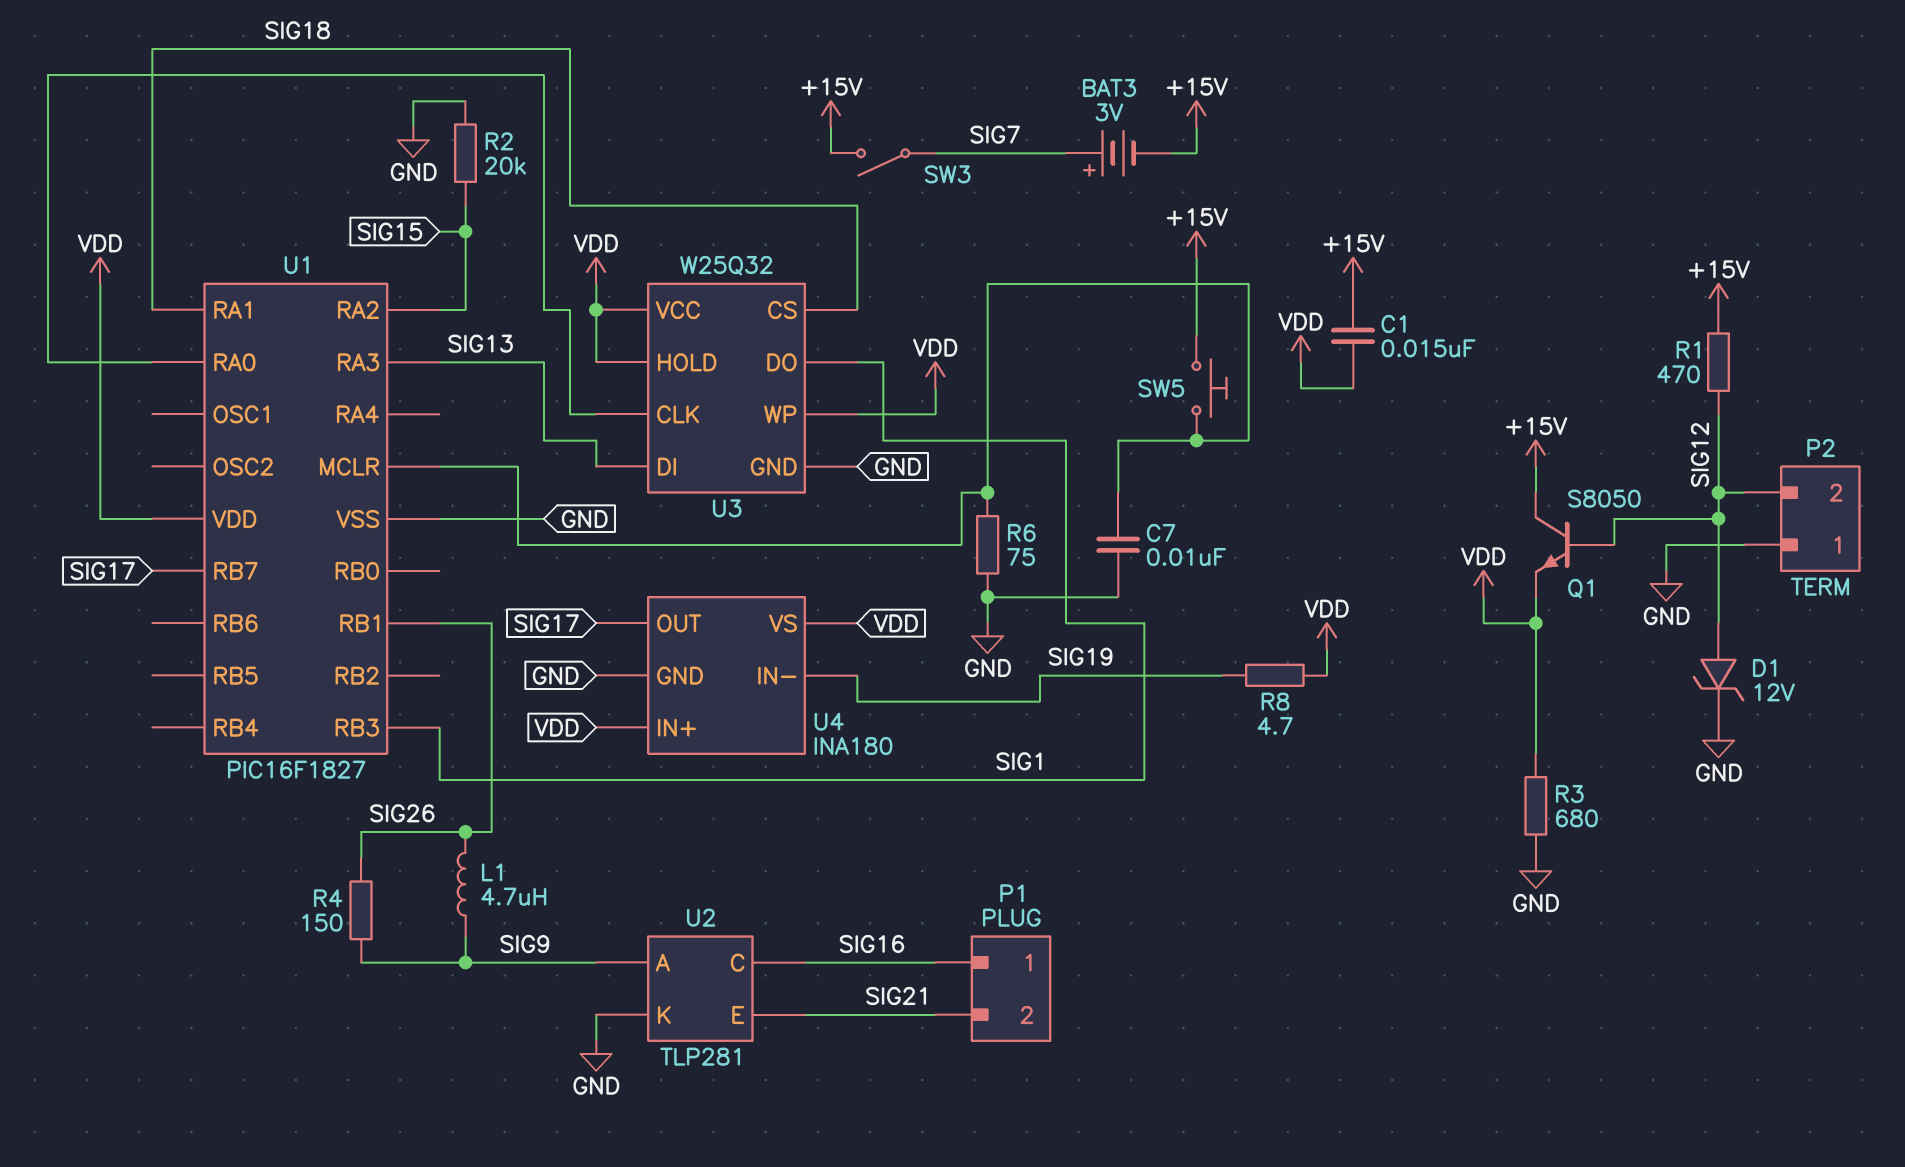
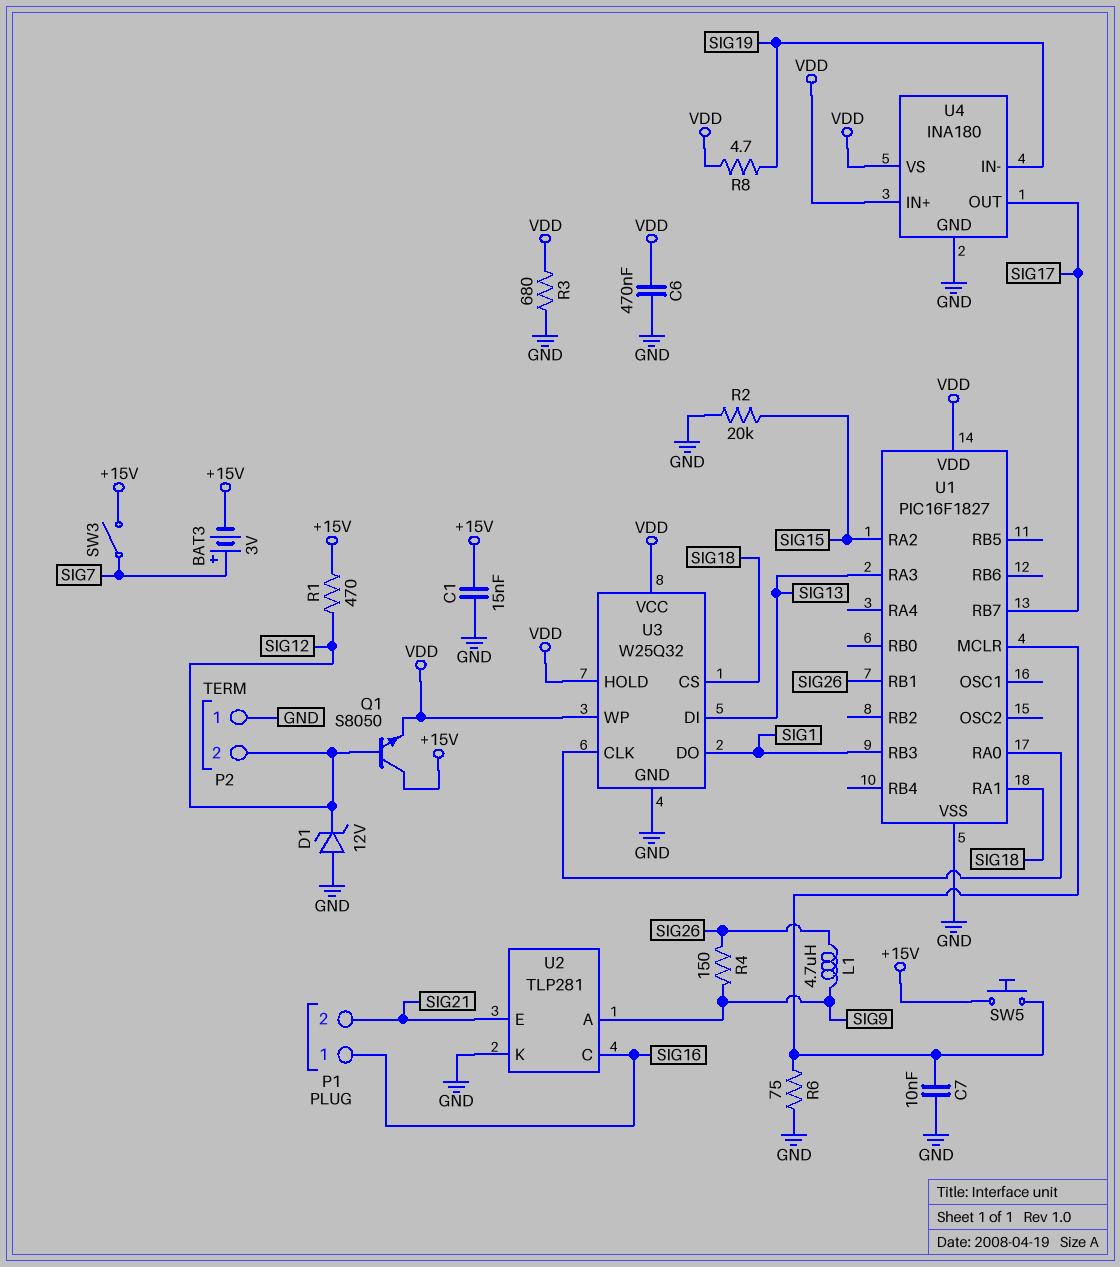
C1: 15nF (+15V, VDD) -> 15nF (+15V, GND)
C6: none -> 470nF (GND, VDD)
D1: zener 12V (A SIG12, K GND) -> zener 12V (A GND, K SIG12)

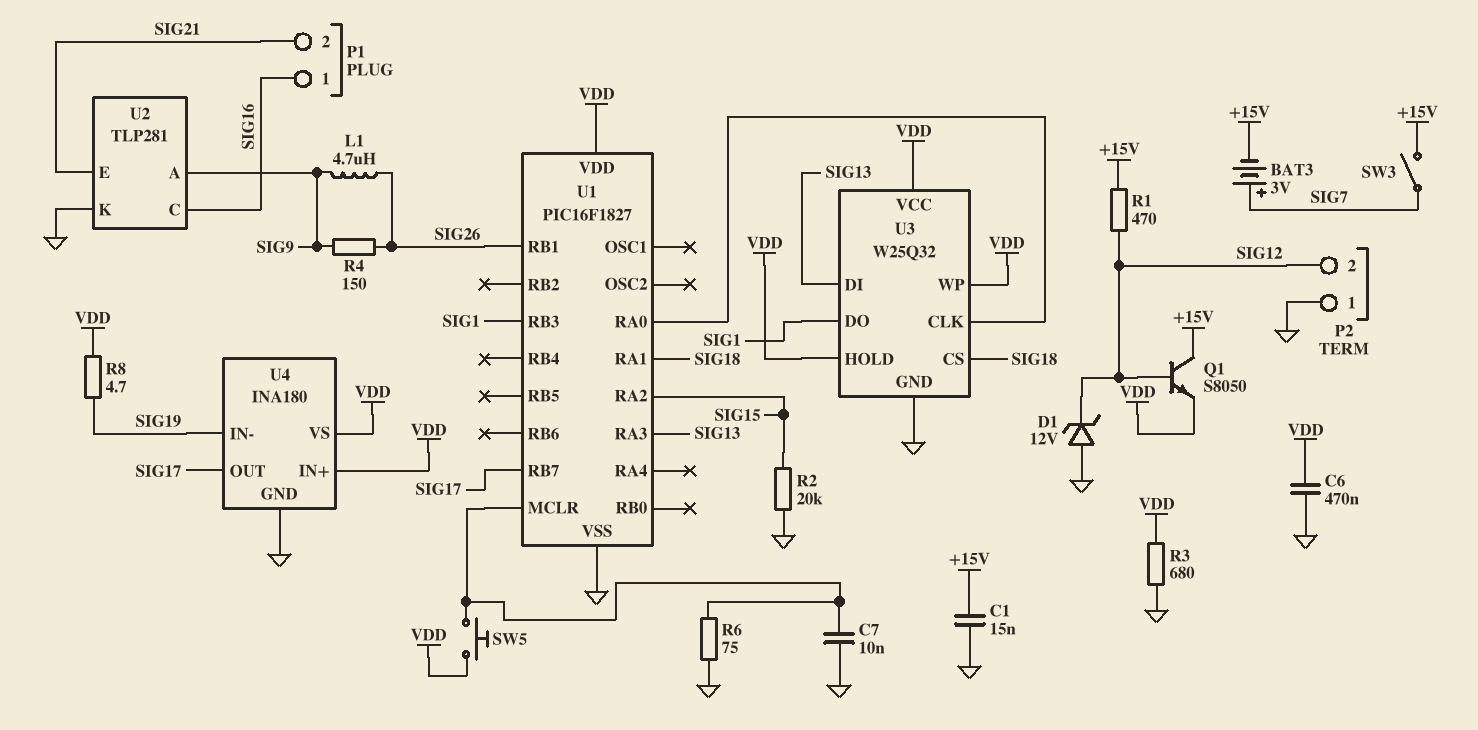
SW5: button (+15V, U1/MCLR) -> button (U1/MCLR, VDD)

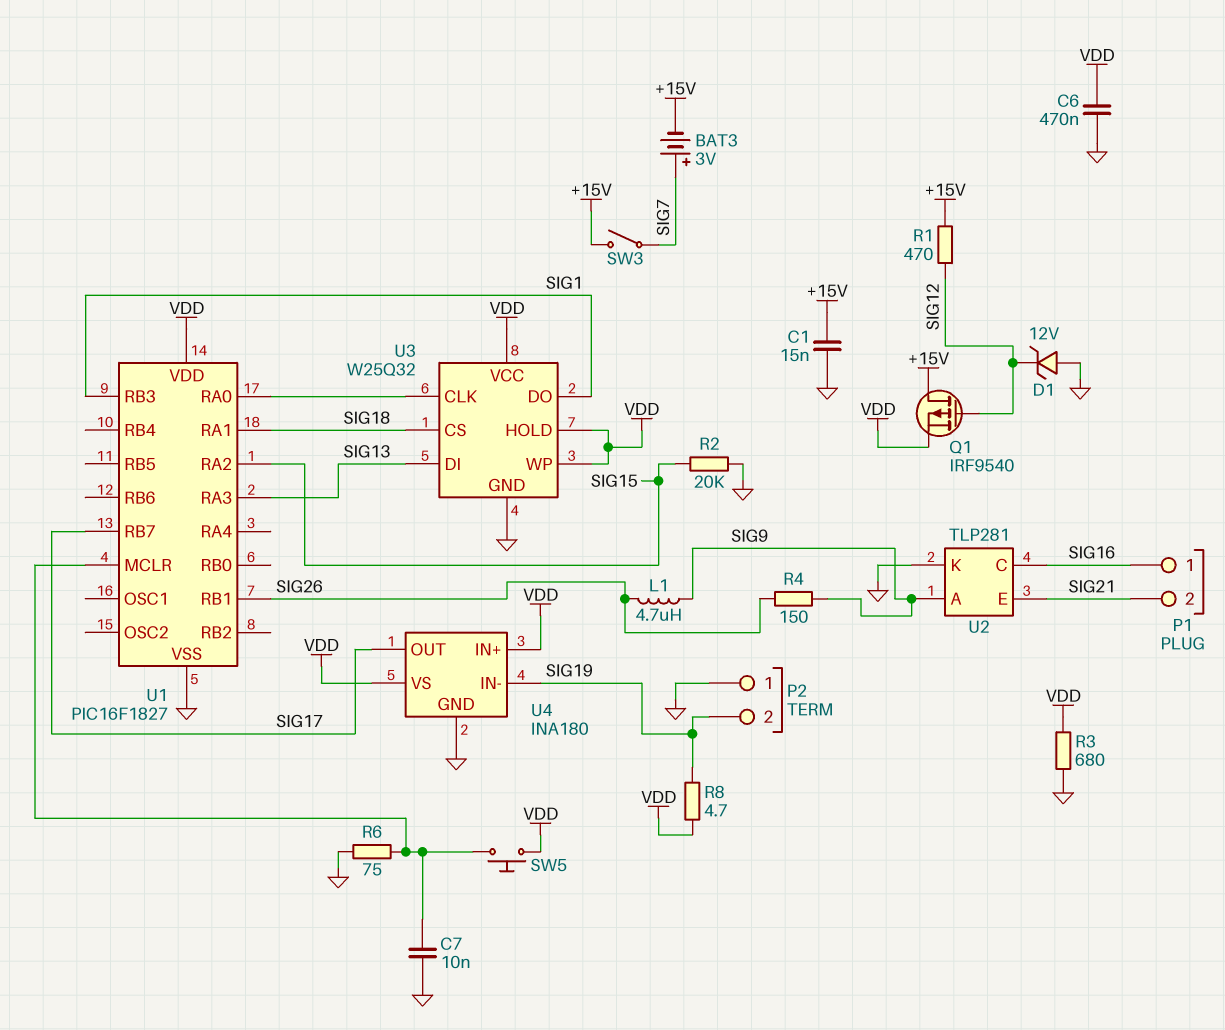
P2 pin 2: SIG12 -> SIG19
Q1: NPN S8050 (B SIG12, C +15V, E VDD) -> PMOS IRF9540 (G SIG12, D +15V, S VDD)

